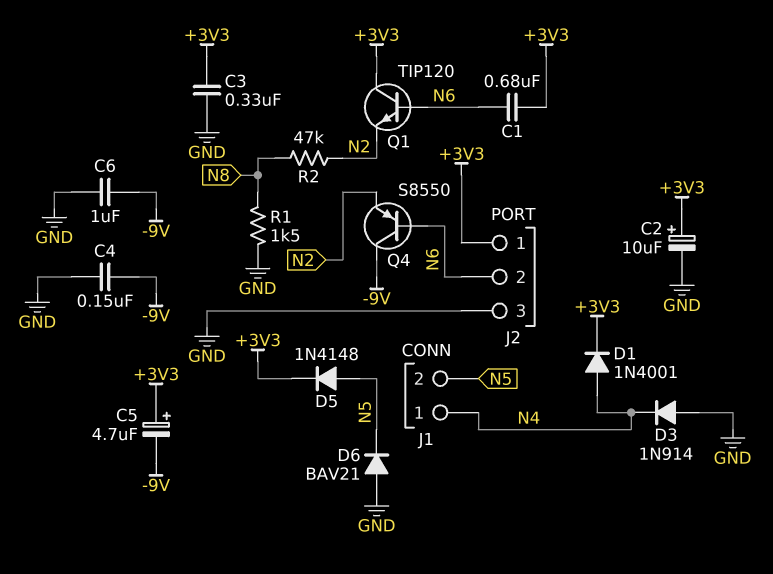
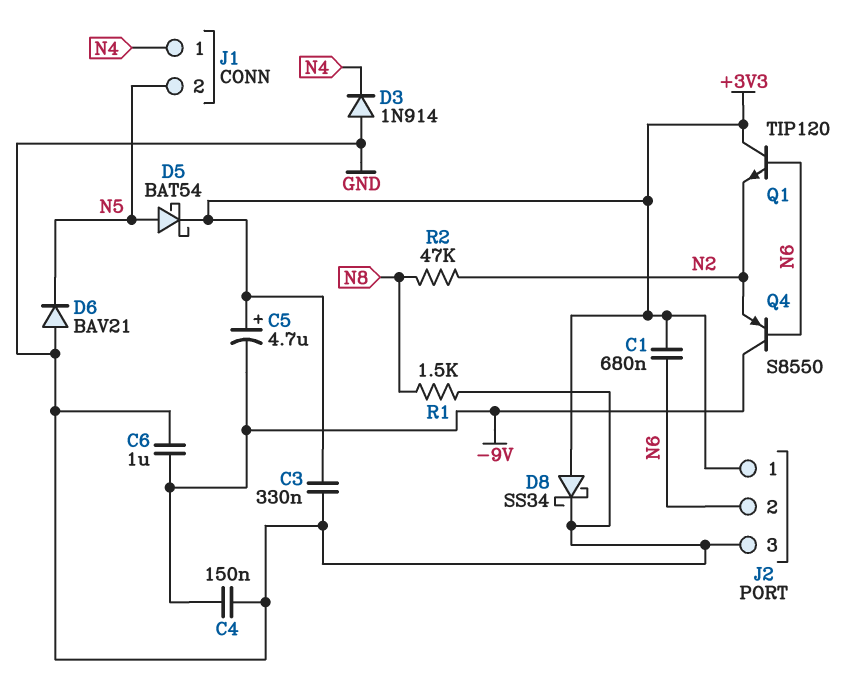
C2: 10uF (plus +3V3, minus GND) -> none
D1: diode 1N4001 (A N4, K +3V3) -> none
D5: diode 1N4148 (A N5, K +3V3) -> schottky BAT54 (A N5, K +3V3)
D8: none -> schottky SS34 (A +3V3, K GND)

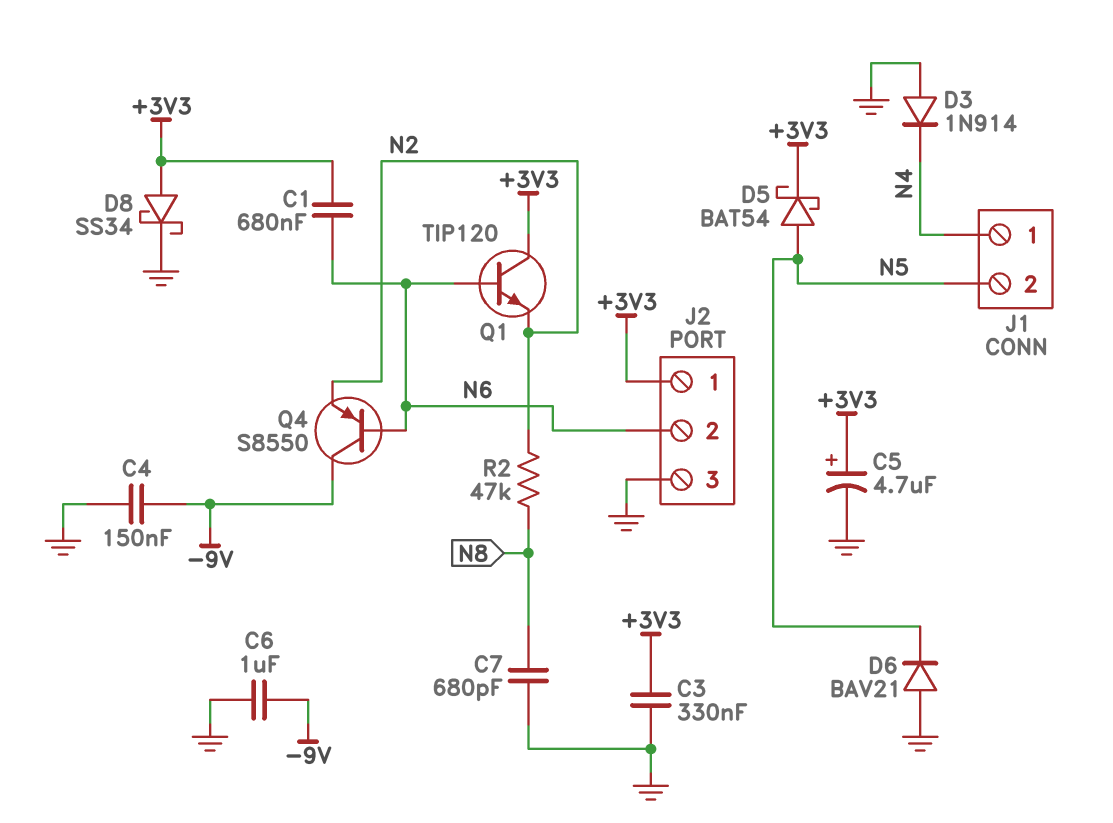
C5: 4.7uF (plus +3V3, minus -9V) -> 4.7uF (plus +3V3, minus GND)
C7: none -> 680pF (GND, N8)
R1: 1.5k (GND, N8) -> none

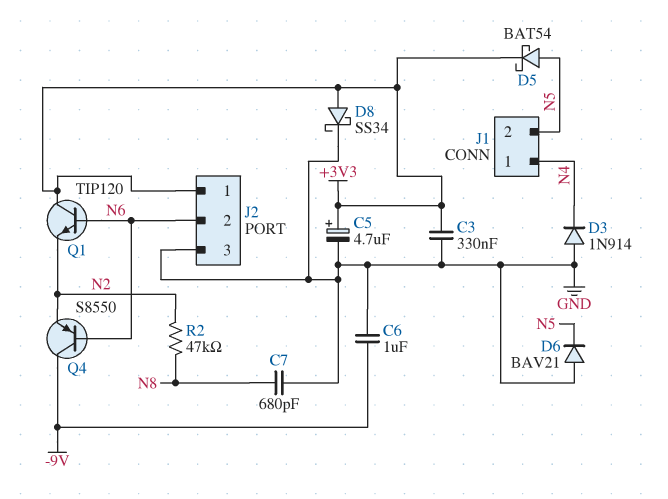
C1: 680nF (+3V3, N6) -> none
C4: 150nF (-9V, GND) -> none

